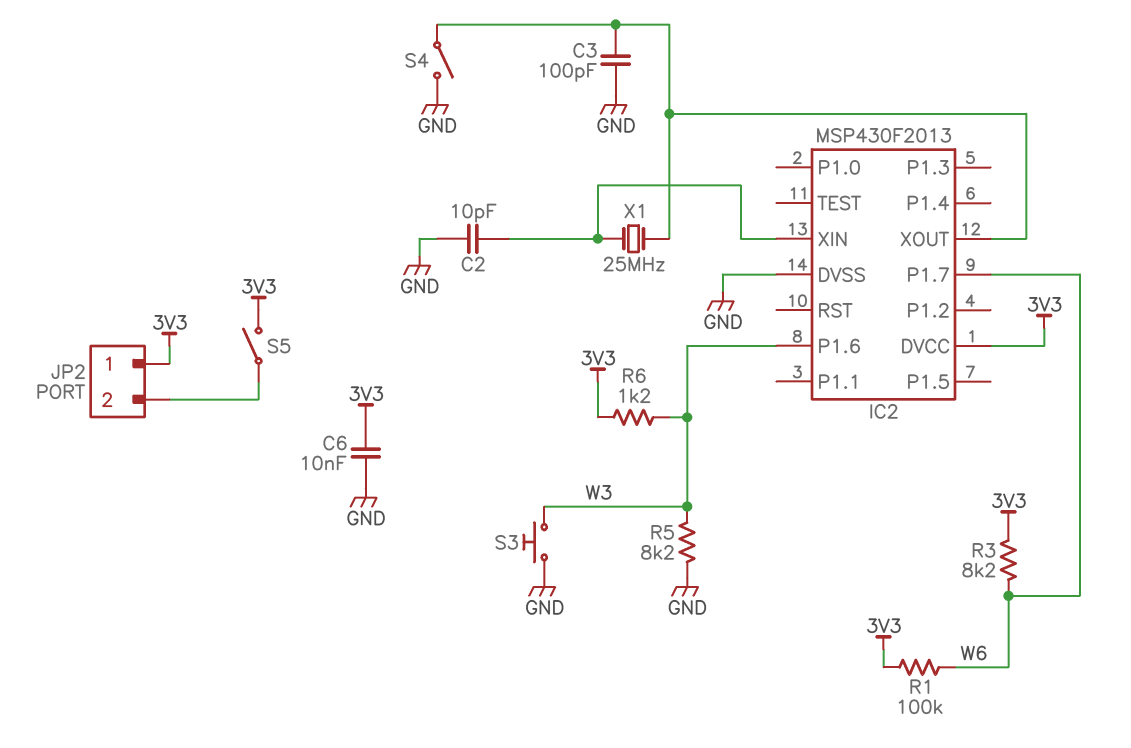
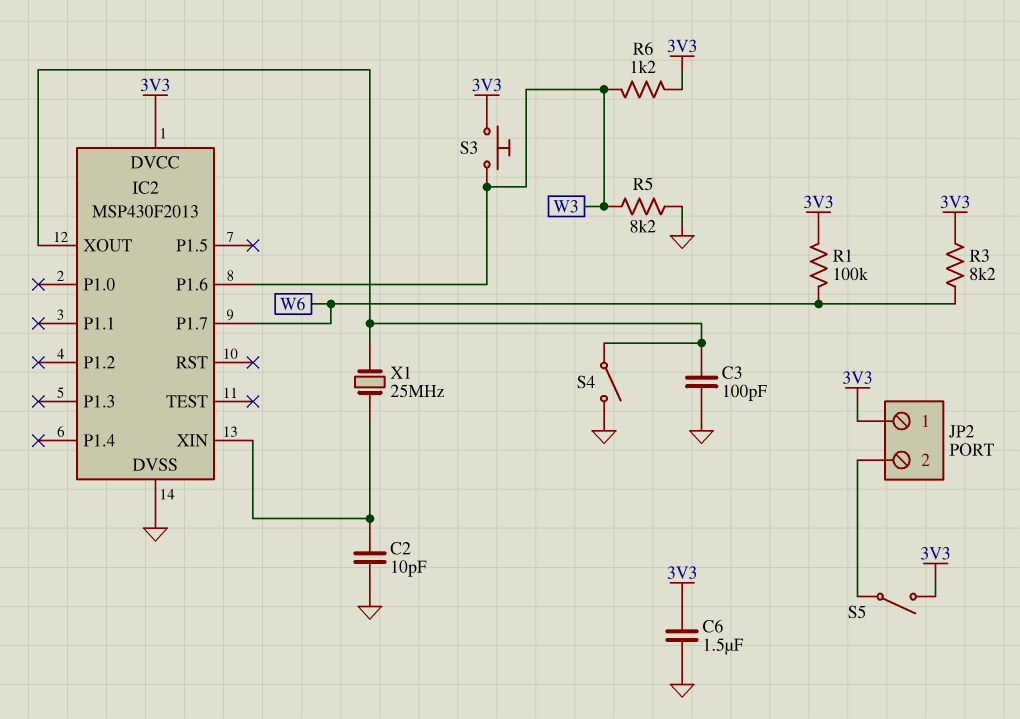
C6: 10nF (3V3, GND) -> 1.5uF (3V3, GND)
S3: button (GND, W3) -> button (3V3, W3)

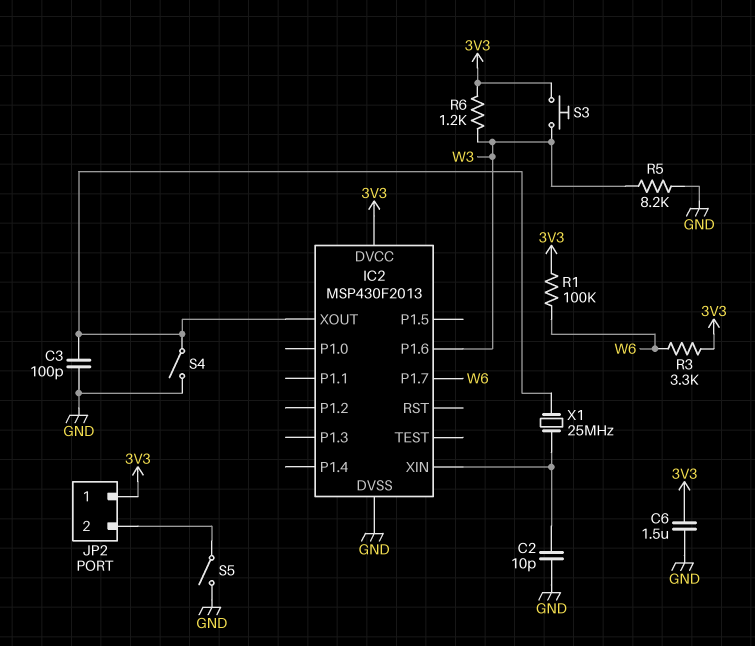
R3: 8.2k (3V3, W6) -> 3.3k (3V3, W6)
S5: switch (3V3, JP2/2) -> switch (GND, JP2/2)

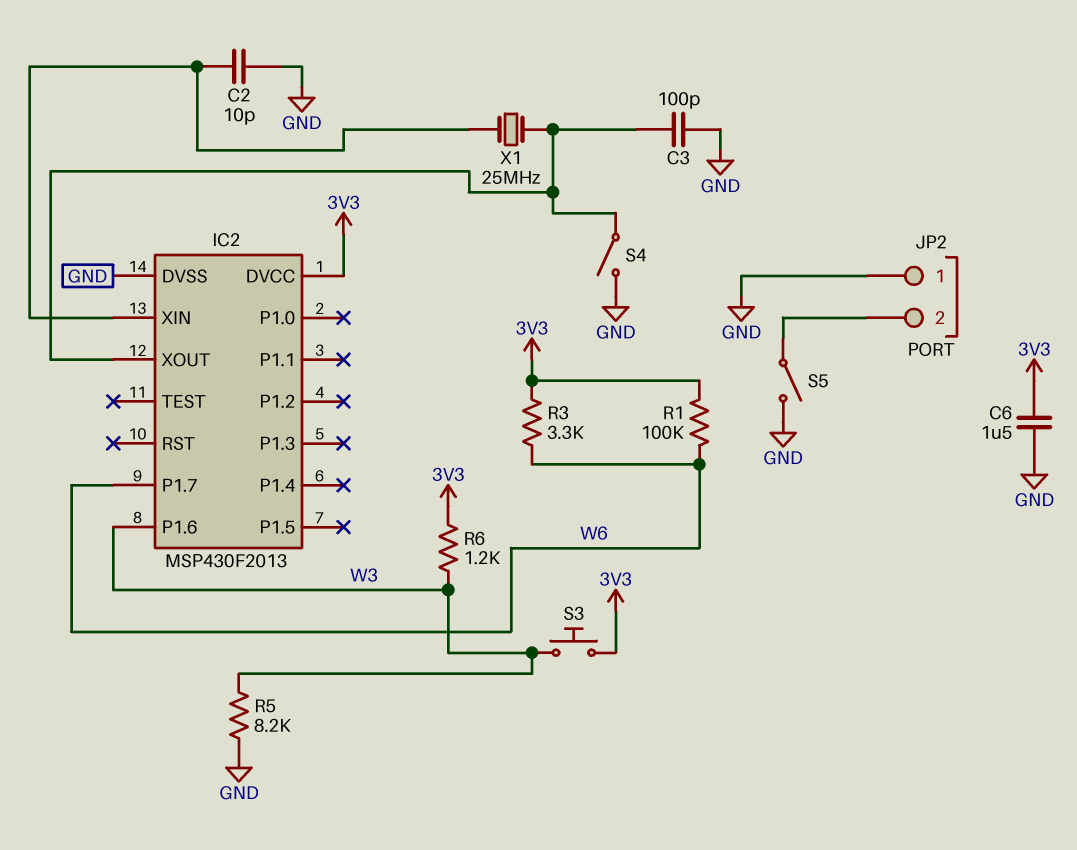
JP2 pin 1: 3V3 -> GND

